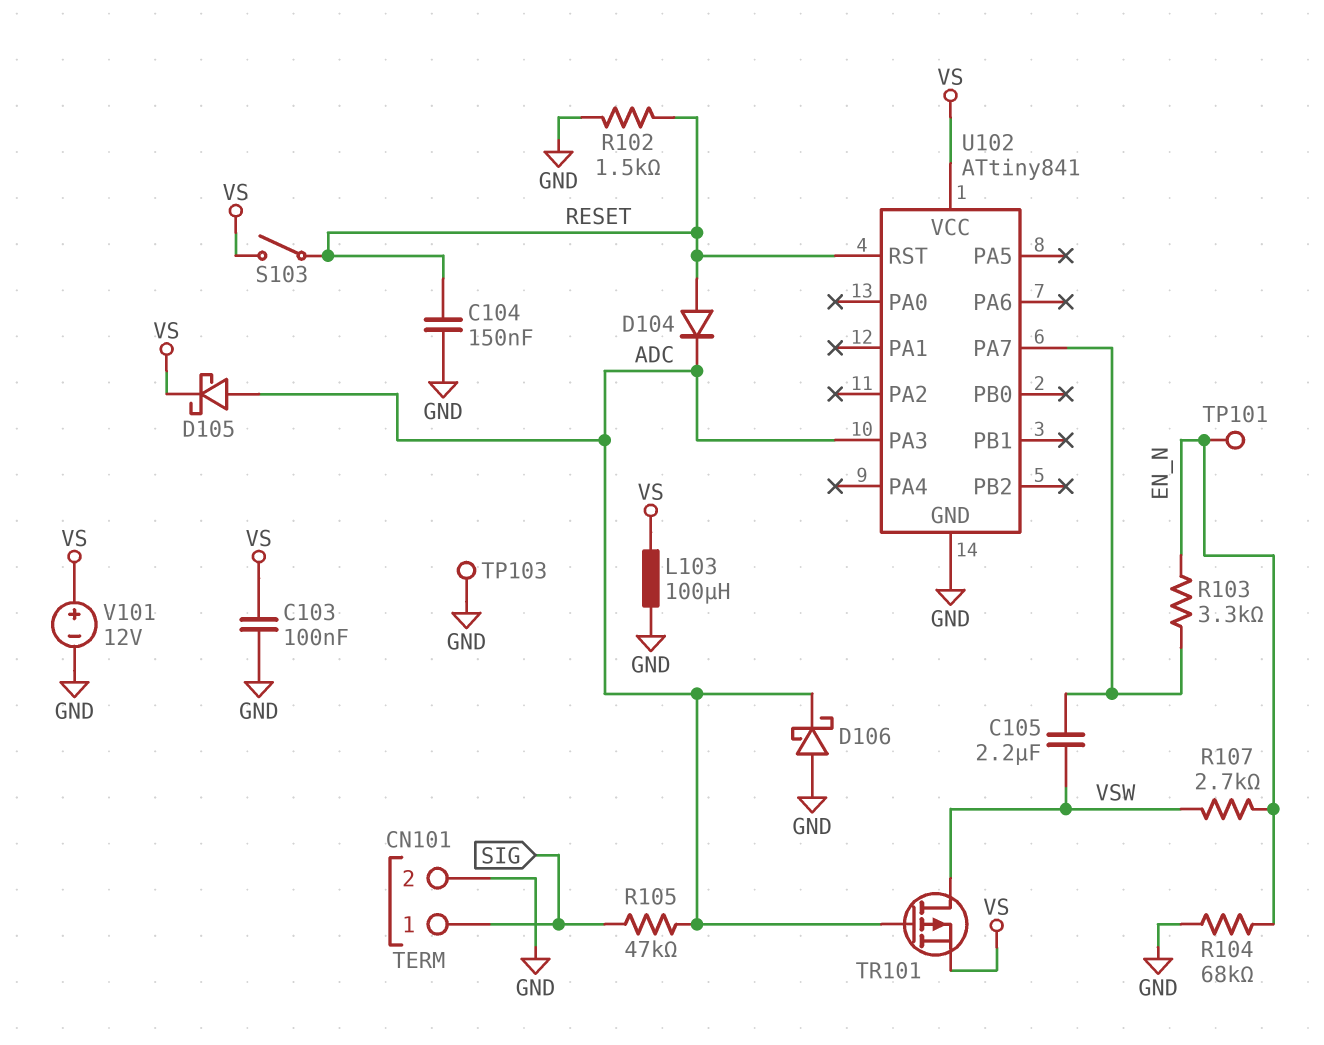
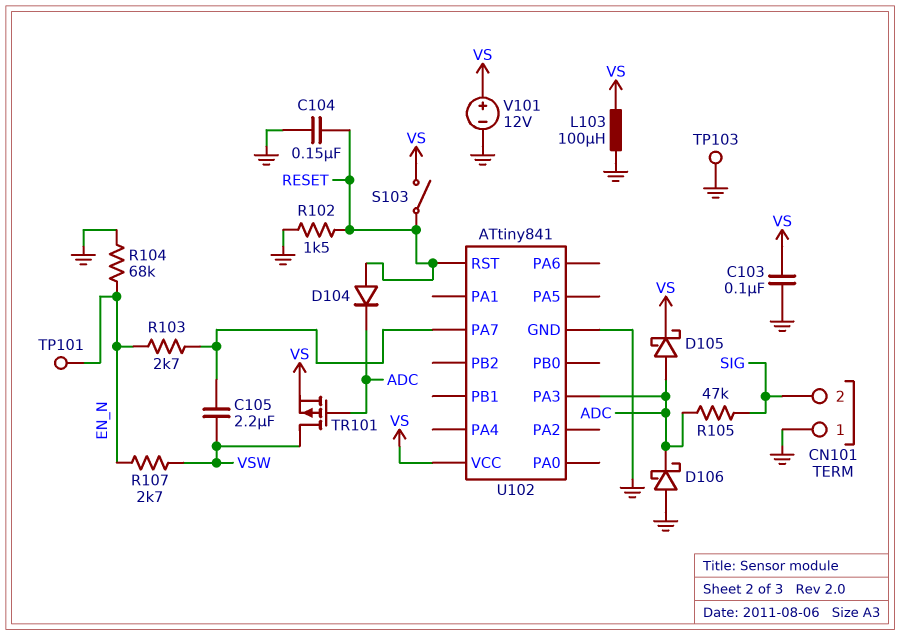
CN101 pin 1: SIG -> GND
CN101 pin 2: GND -> SIG
R103: 3.3k (EN_N, U102/PA7) -> 2.7k (EN_N, U102/PA7)

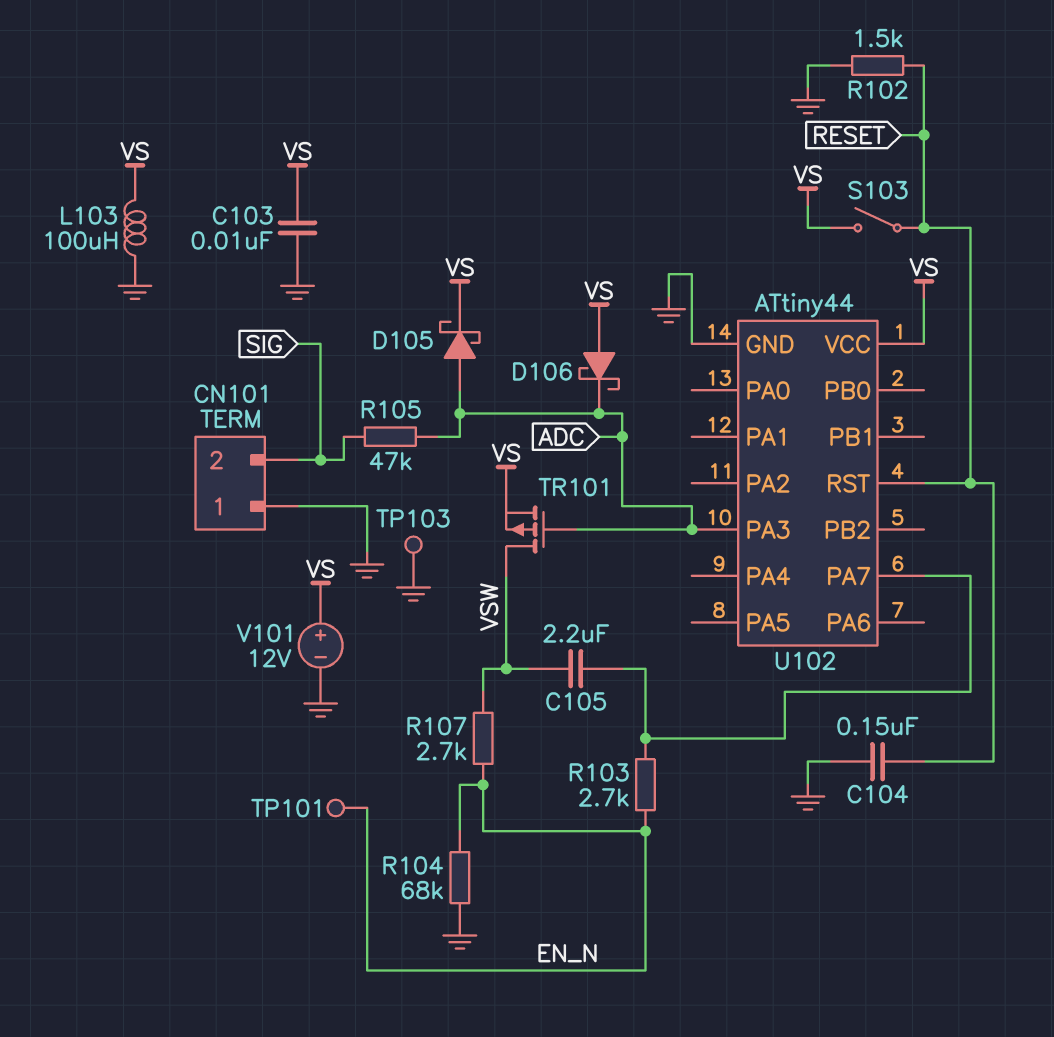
C103: 100nF (GND, VS) -> 10nF (GND, VS)
D104: diode (A RESET, K ADC) -> none
D106: schottky (A GND, K ADC) -> schottky (A VS, K ADC)
U102: ATtiny841 -> ATtiny44

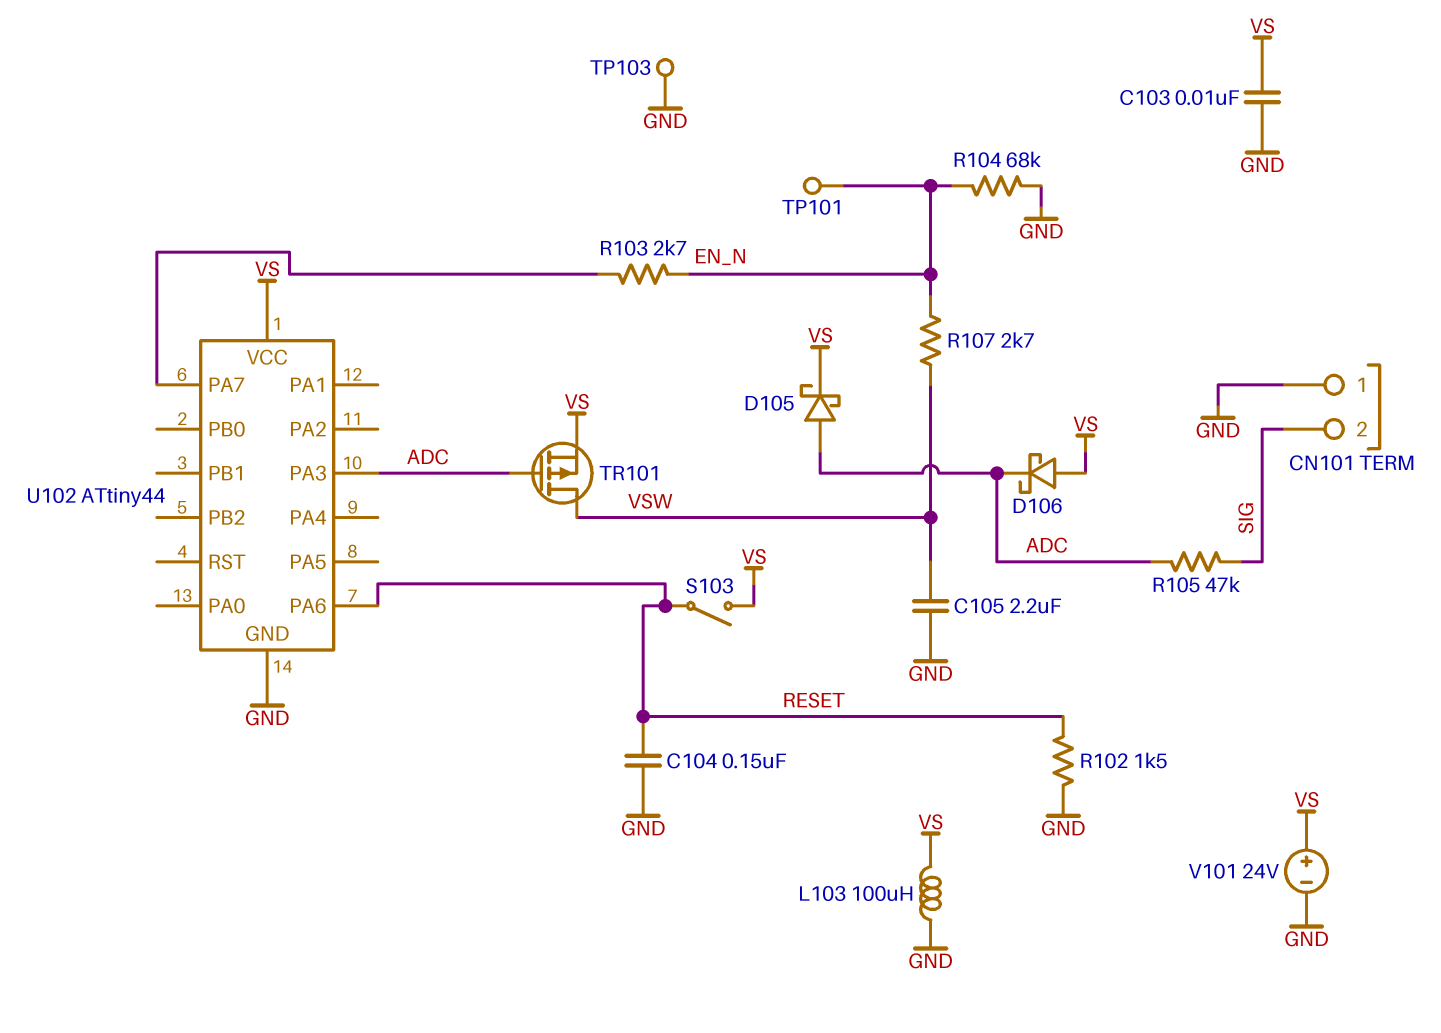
C105: 2.2uF (U102/PA7, VSW) -> 2.2uF (GND, VSW)
U102 pin PA6: none -> RESET
U102 pin RST: RESET -> none
V101: 12V (plus VS, minus GND) -> 24V (plus VS, minus GND)

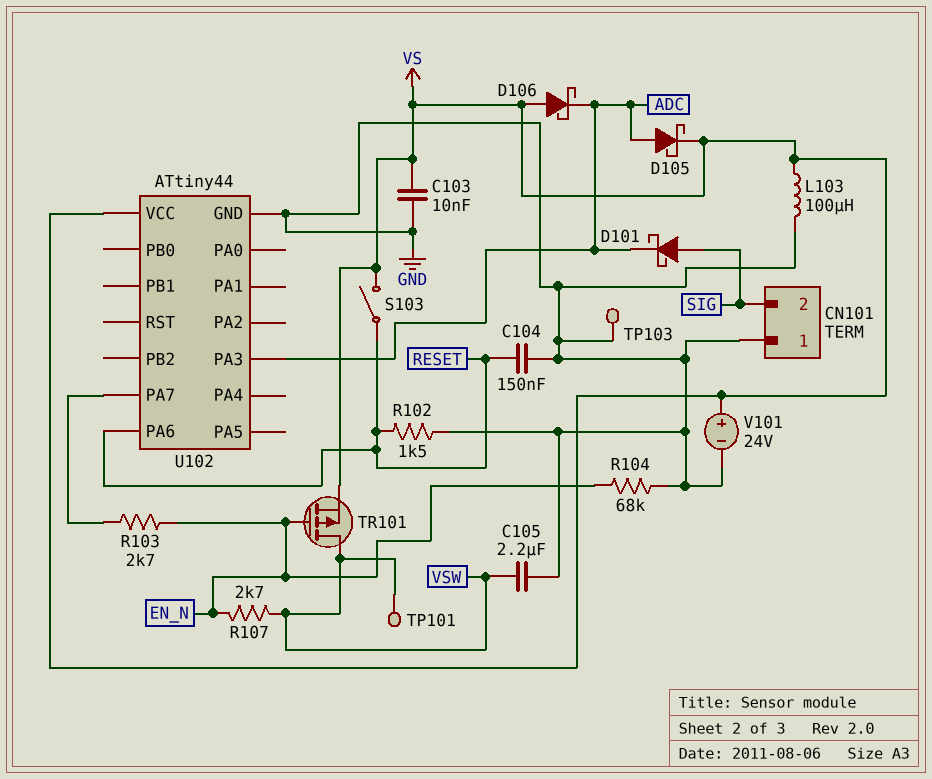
D101: none -> schottky (A SIG, K ADC)
R105: 47k (ADC, SIG) -> none
TP101: test point (EN_N) -> test point (VSW)
TR101: PMOS (G ADC, D VSW, S VS) -> PMOS (G EN_N, D VSW, S VS)

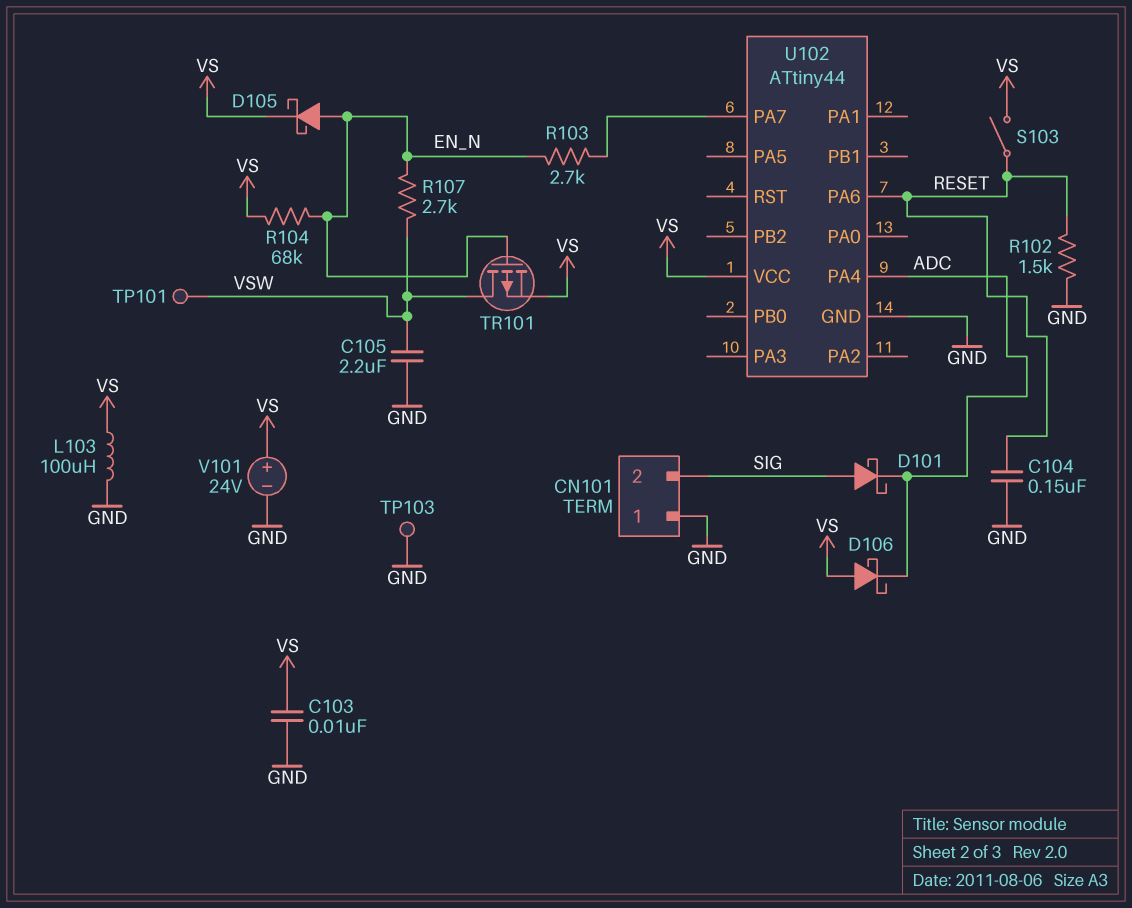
D105: schottky (A ADC, K VS) -> schottky (A EN_N, K VS)
R104: 68k (EN_N, GND) -> 68k (EN_N, VS)
U102 pin PA3: ADC -> none
U102 pin PA4: none -> ADC

